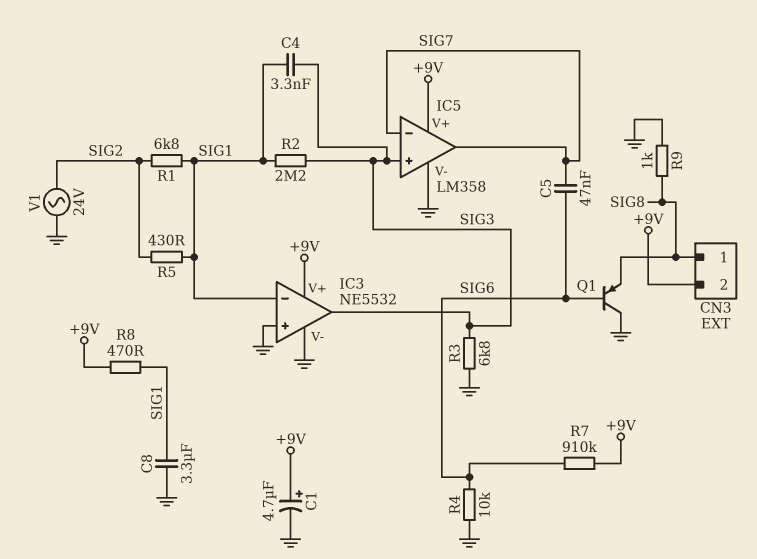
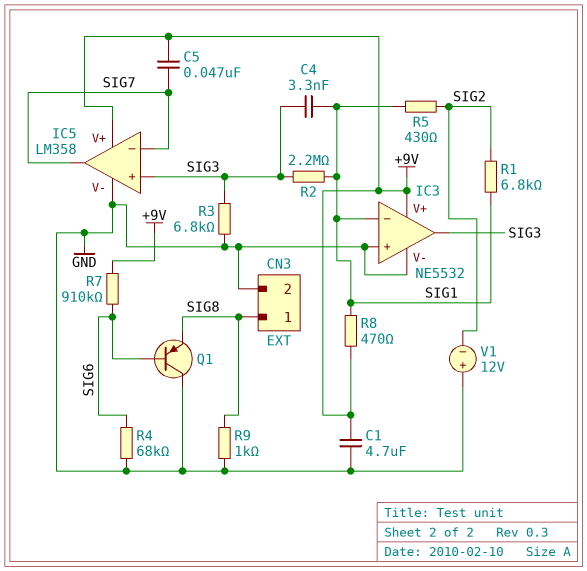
C1: 4.7uF (plus +9V, minus GND) -> 4.7uF (+9V, GND)
C5: 47nF (SIG6, SIG7) -> 47nF (+9V, SIG7)
C8: 3.3uF (GND, SIG1) -> none
CN3 pin 2: +9V -> GND
R4: 10k (GND, SIG6) -> 68k (GND, SIG6)
V1: AC 24V (GND, SIG2) -> 12V (plus GND, minus SIG2)

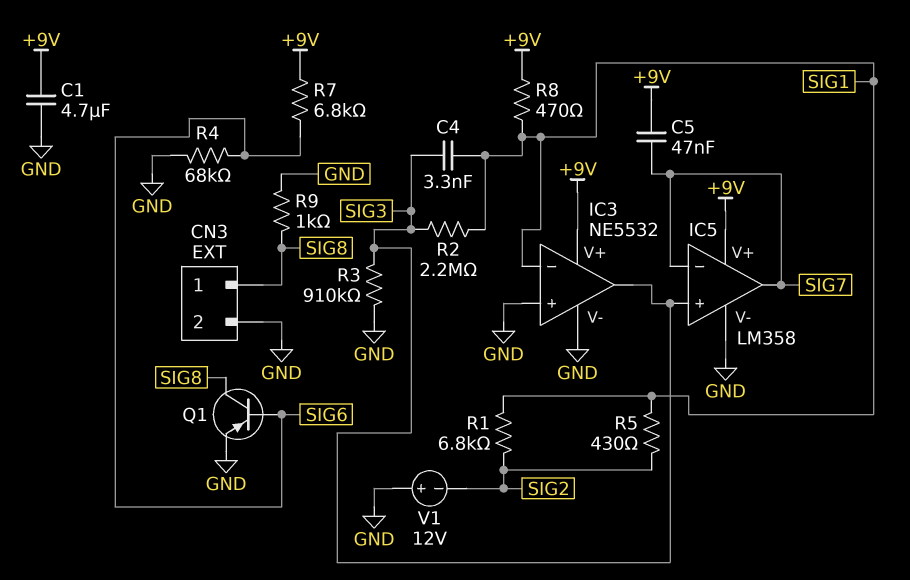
Q1: PNP (B SIG6, C GND, E SIG8) -> PNP (B SIG6, C SIG8, E GND)
R3: 6.8k (GND, SIG3) -> 910k (GND, SIG3)
R7: 910k (+9V, SIG6) -> 6.8k (+9V, SIG6)

